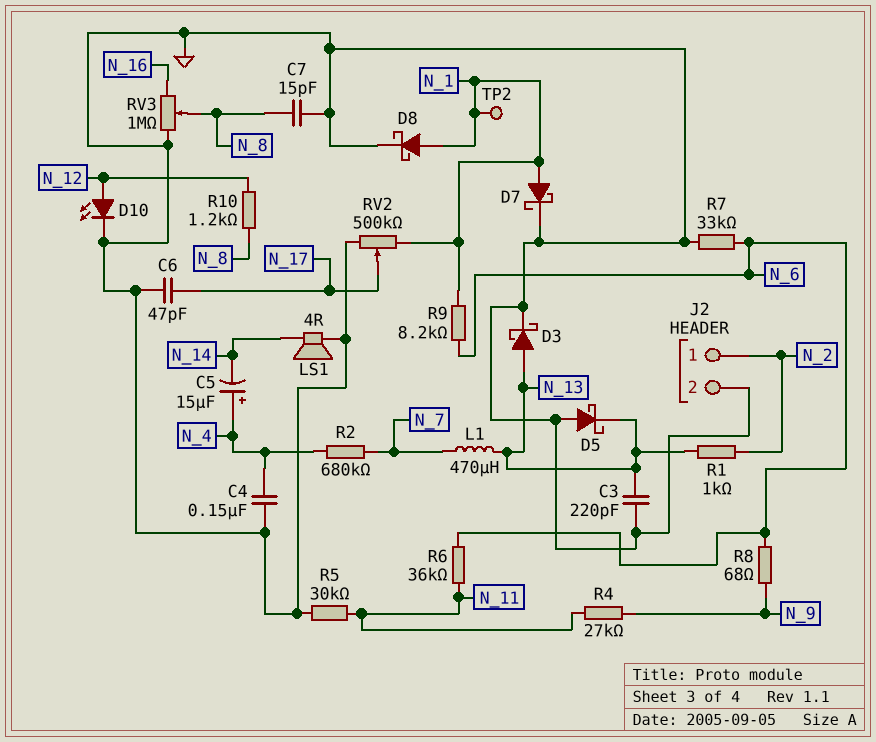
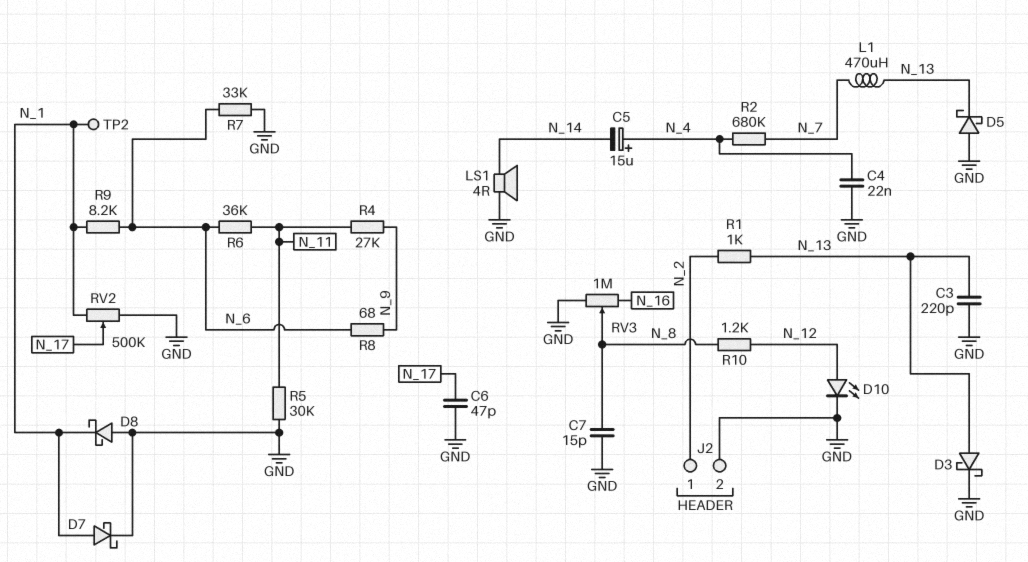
C4: 150nF (GND, N_4) -> 22nF (GND, N_4)
D8: schottky (A N_1, K GND) -> schottky (A GND, K N_1)

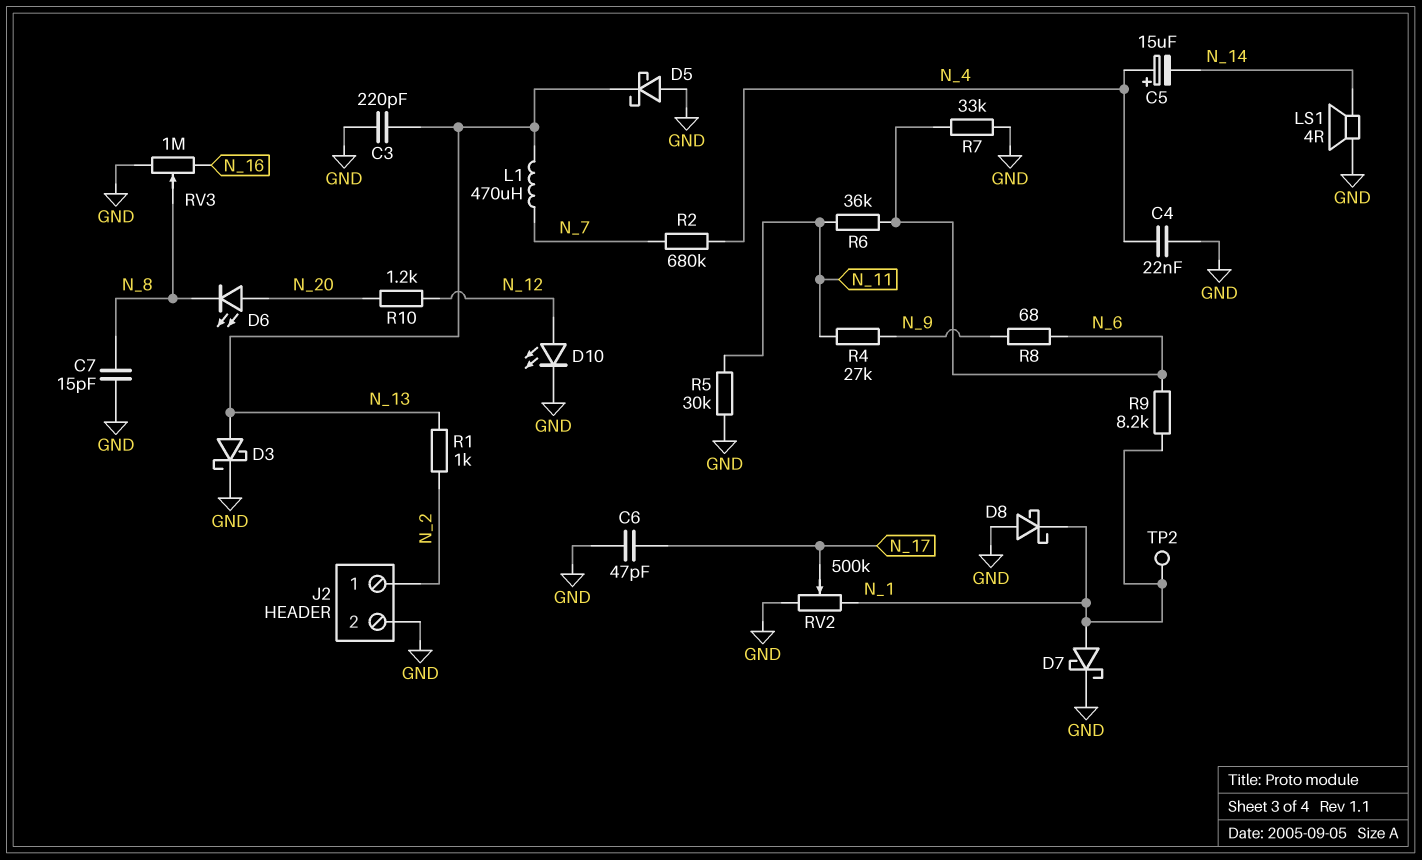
D6: none -> LED (A N_20, K N_8)
R10: 1.2k (N_8, N_12) -> 1.2k (N_12, N_20)

